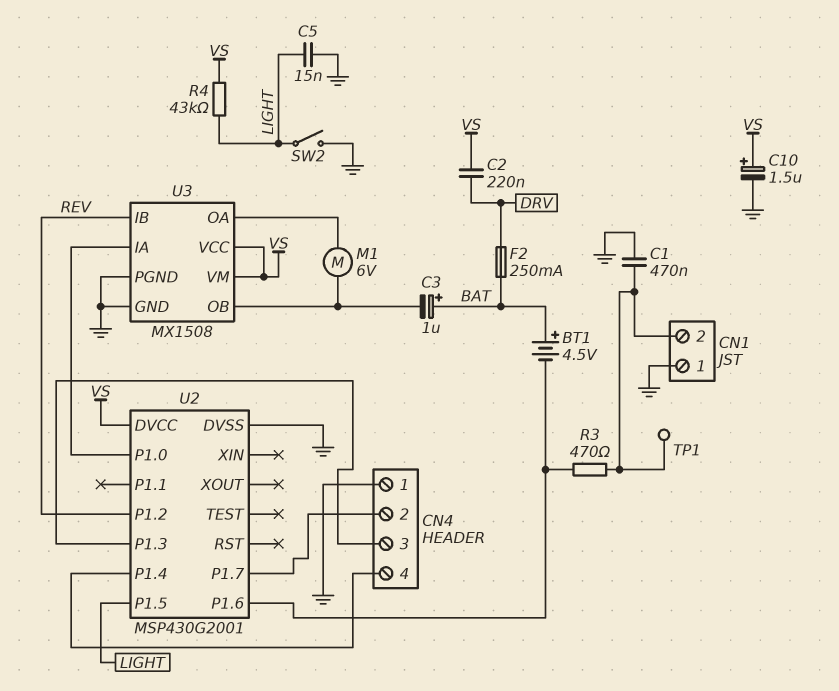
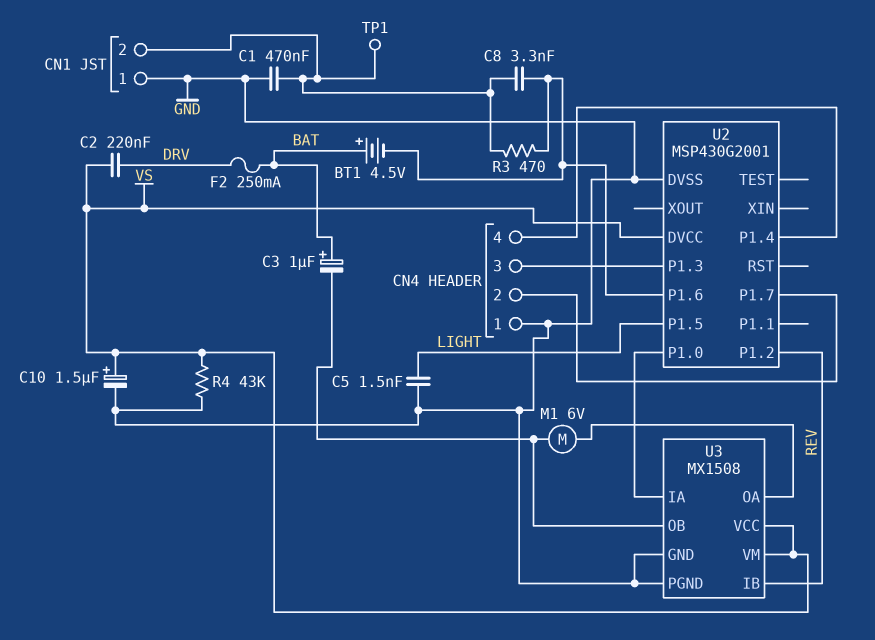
C5: 15nF (GND, LIGHT) -> 1.5nF (GND, LIGHT)
C8: none -> 3.3nF (CN1/2, U2/P1.6)
R4: 43k (LIGHT, VS) -> 43k (GND, VS)
SW2: switch (GND, LIGHT) -> none

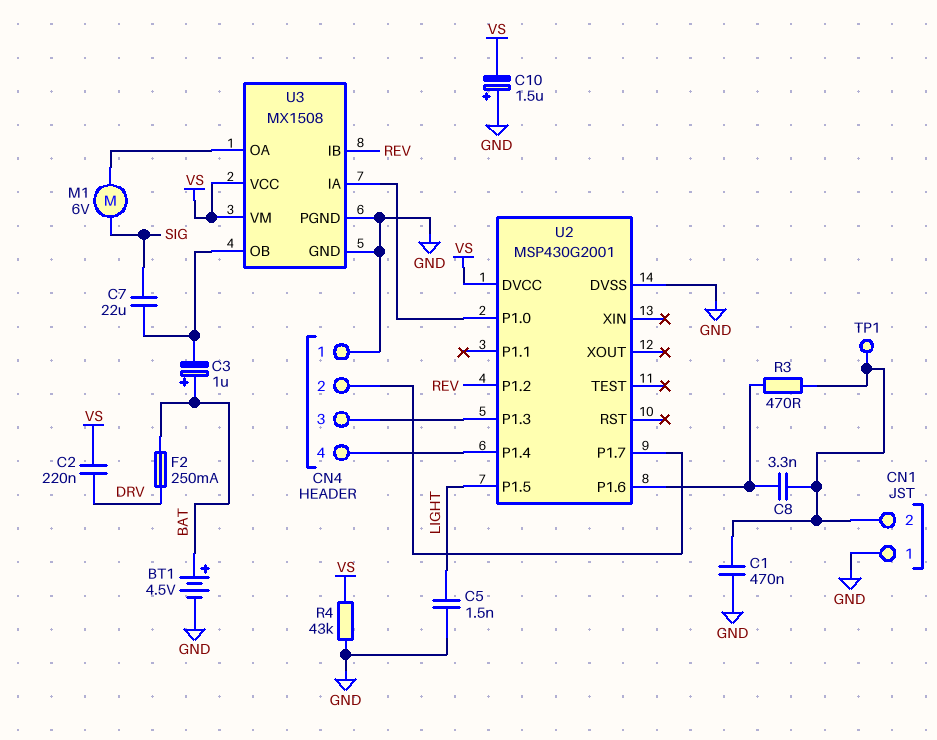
BT1: 4.5V (plus BAT, minus U2/P1.6) -> 4.5V (plus BAT, minus GND)
C7: none -> 22uF (SIG, U3/OB)
C10: 1.5uF (plus VS, minus GND) -> 1.5uF (plus GND, minus VS)
M1: motor 6V (U3/OA, U3/OB) -> motor 6V (SIG, U3/OA)

